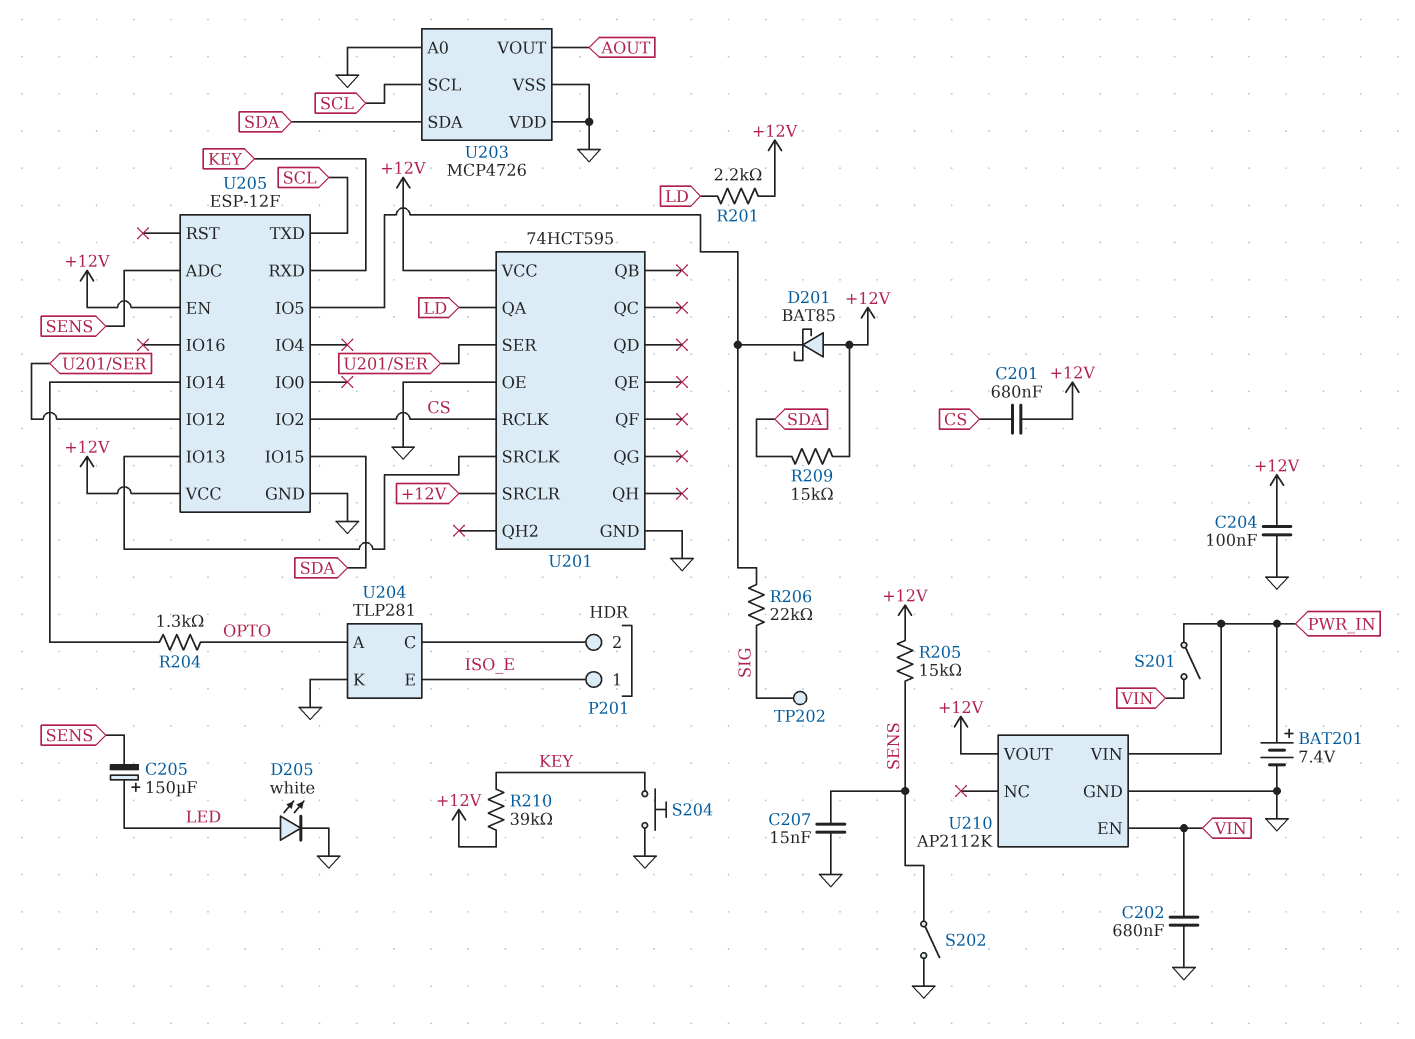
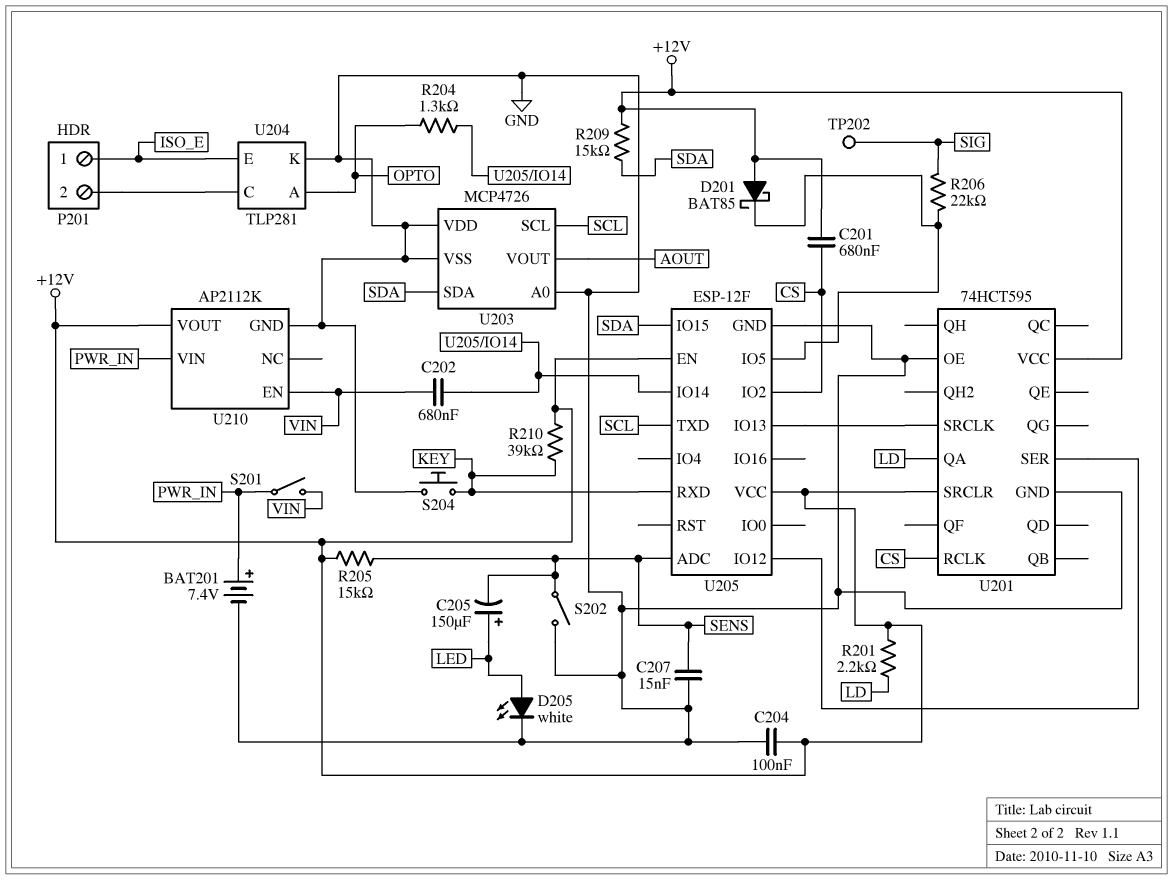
C202: 680nF (GND, VIN) -> 680nF (U205/IO14, VIN)

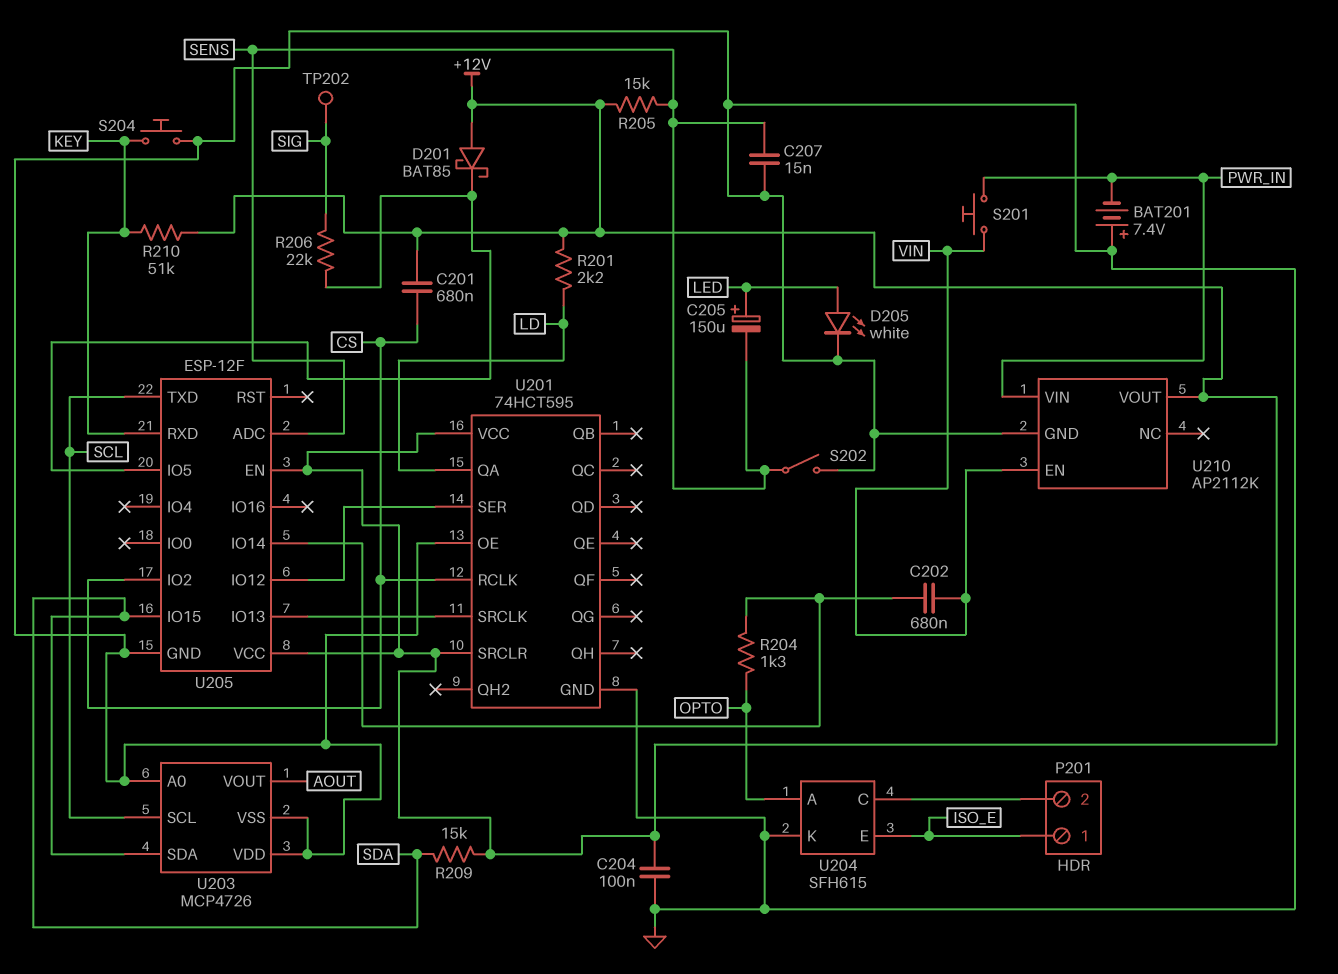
BAT201: 7.4V (plus PWR_IN, minus GND) -> 7.4V (plus GND, minus PWR_IN)
R210: 39k (+12V, KEY) -> 51k (+12V, KEY)
S201: switch (PWR_IN, VIN) -> button (PWR_IN, VIN)
U204: TLP281 -> SFH615

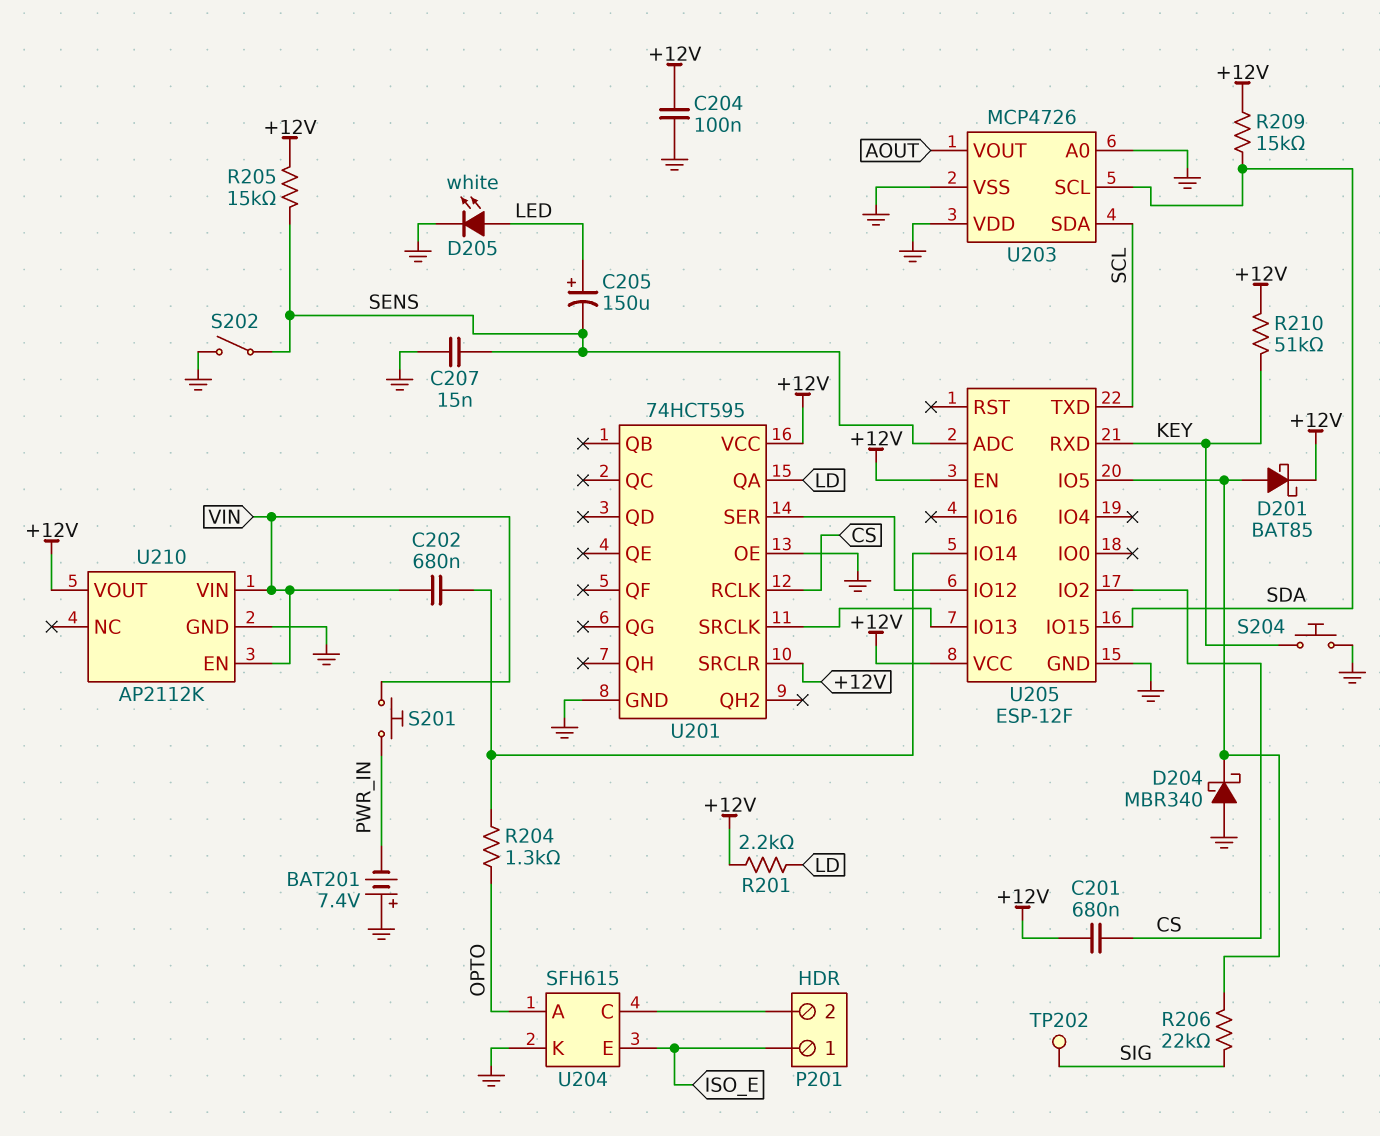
D201: schottky BAT85 (A +12V, K U205/IO5) -> schottky BAT85 (A U205/IO5, K +12V)
D204: none -> schottky MBR340 (A GND, K U205/IO5)
U203 pin SCL: SCL -> SDA
U203 pin SDA: SDA -> SCL
U210 pin VIN: PWR_IN -> VIN

